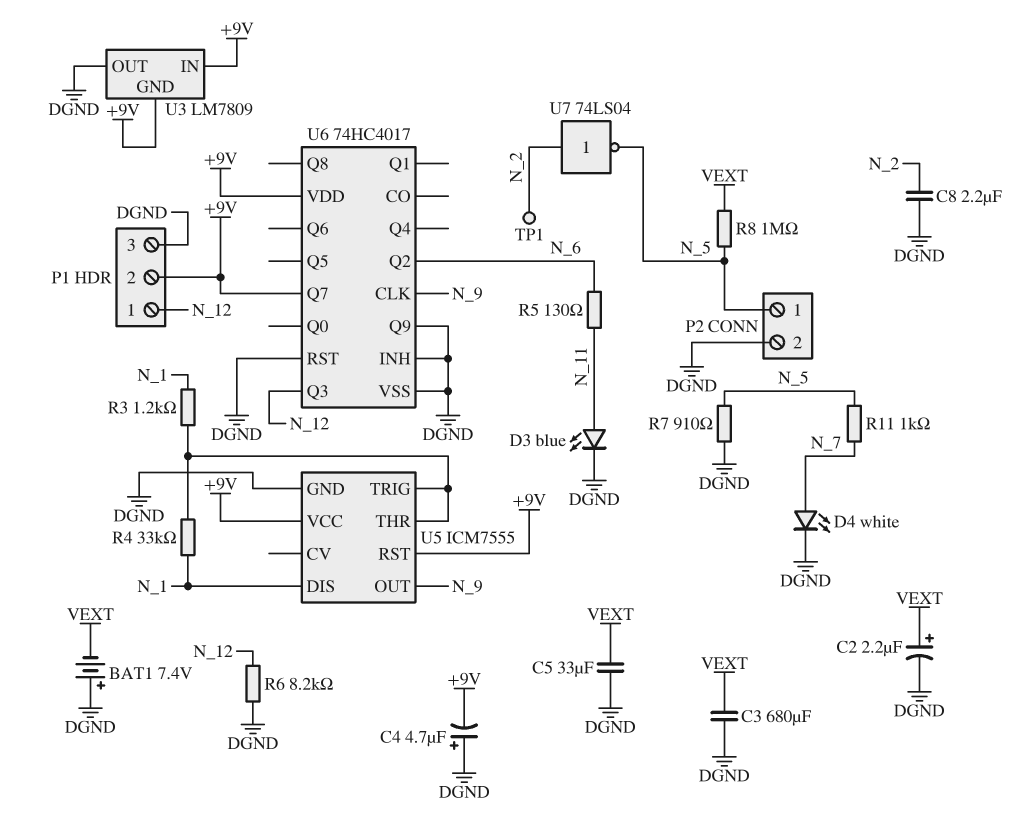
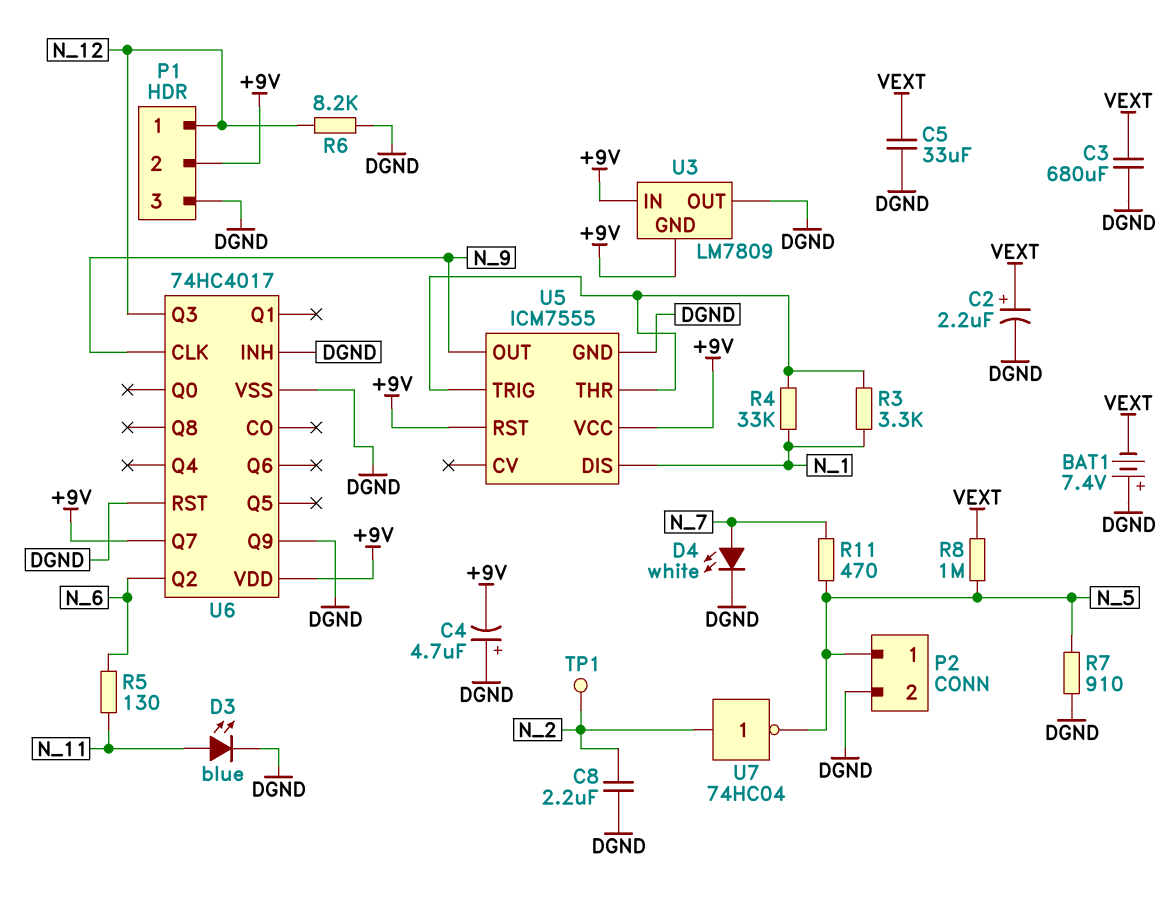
R3: 1.2k (N_1, U5/THR) -> 3.3k (N_1, U5/THR)
R11: 1k (N_5, N_7) -> 470 (N_5, N_7)
U7: NOT 74LS04 (in N_2, out N_5) -> NOT 74HC04 (in N_2, out N_5)

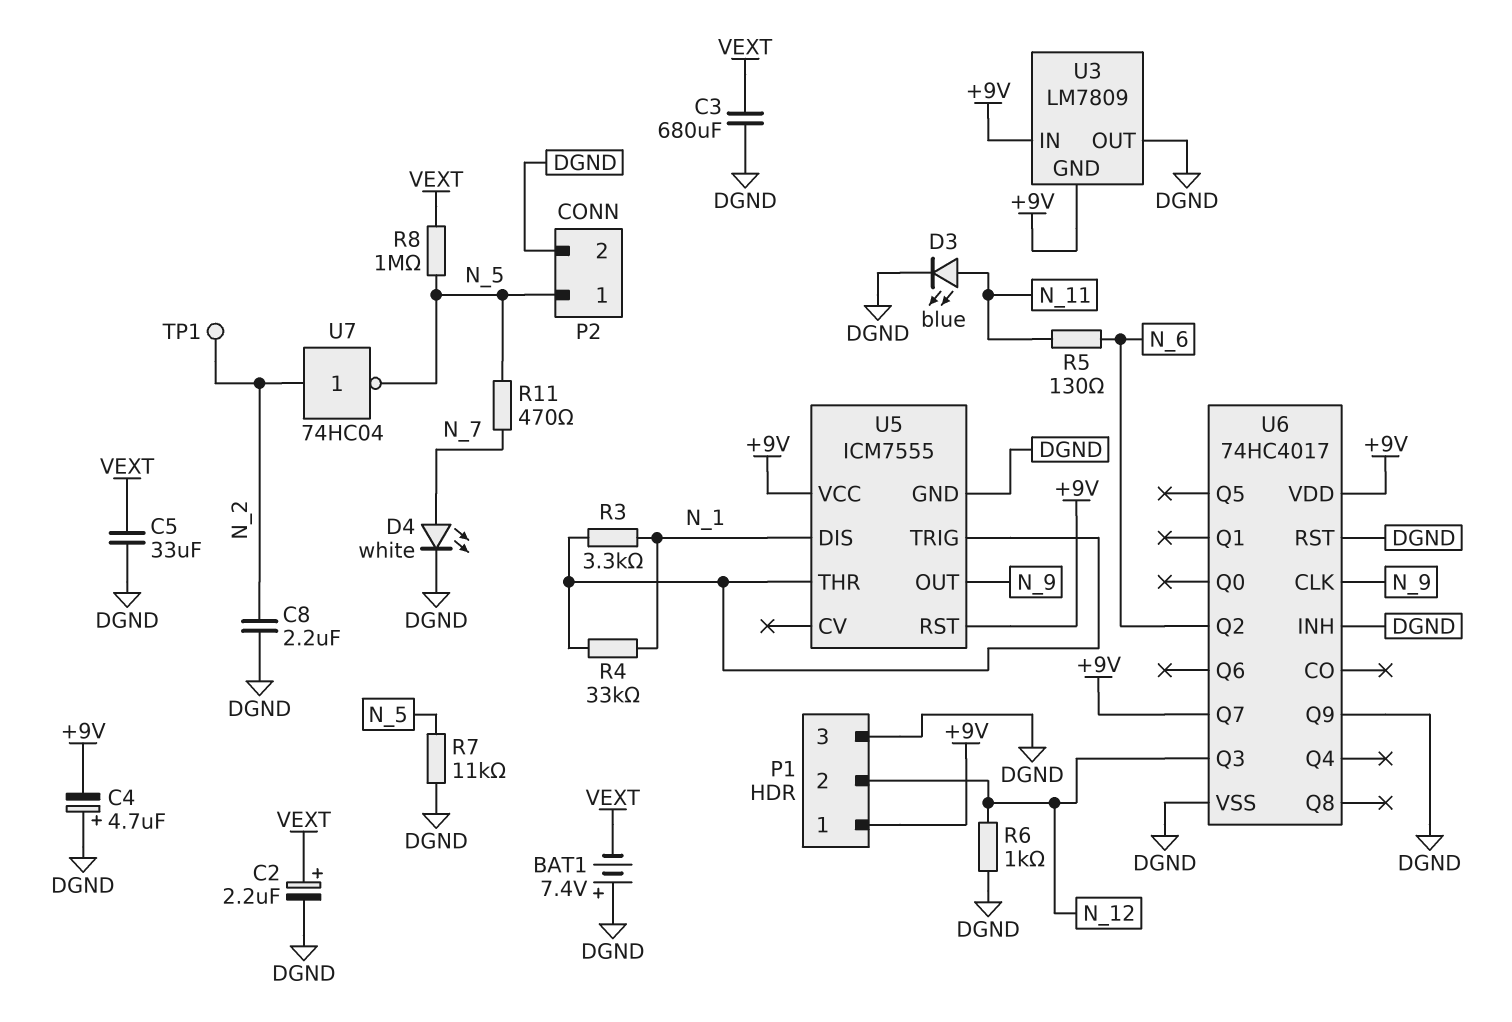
P1 pin 1: N_12 -> +9V
P1 pin 2: +9V -> N_12
R6: 8.2k (DGND, N_12) -> 1k (DGND, N_12)
R7: 910 (DGND, N_5) -> 11k (DGND, N_5)

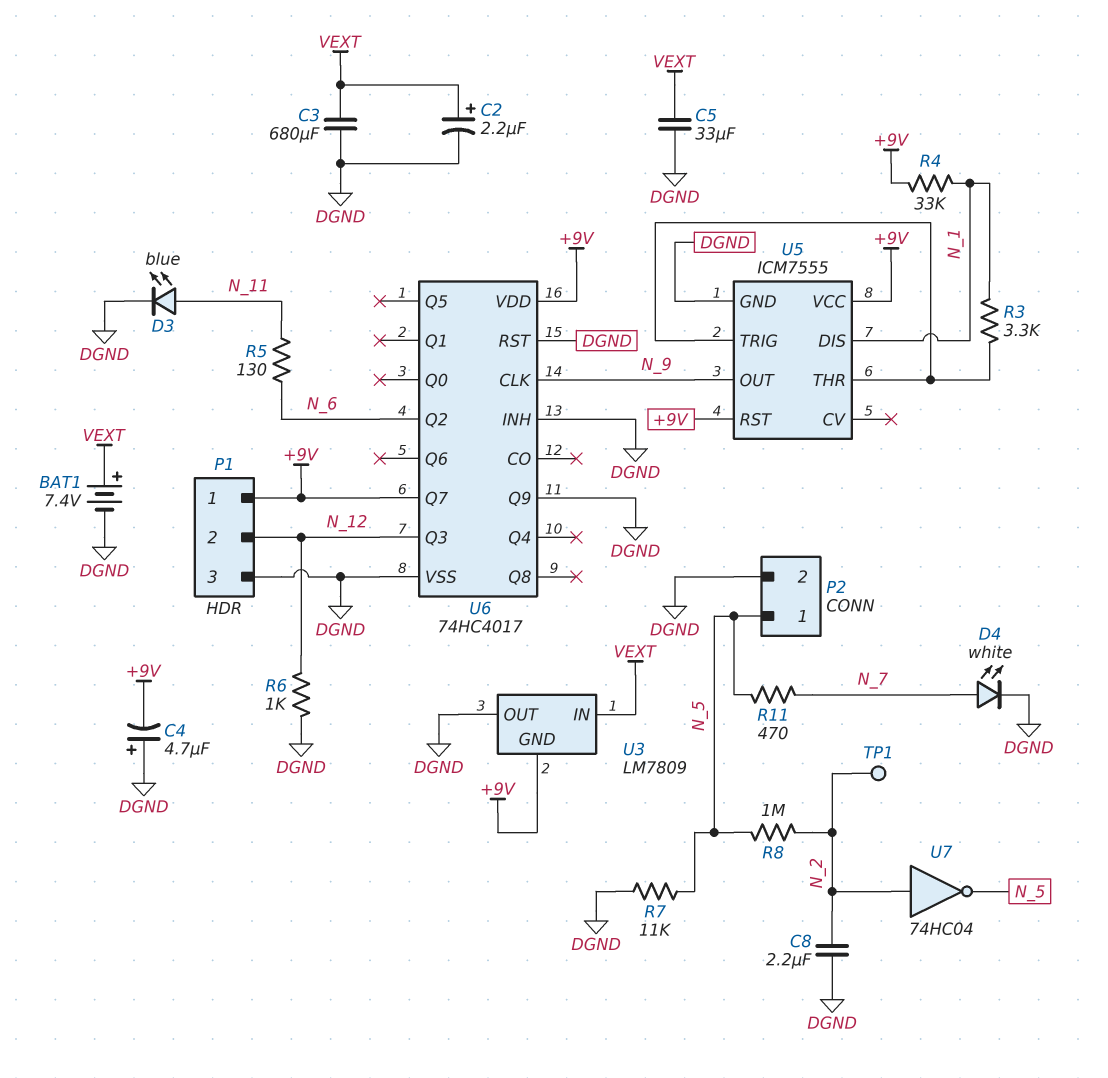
BAT1: 7.4V (plus DGND, minus VEXT) -> 7.4V (plus VEXT, minus DGND)
R4: 33k (N_1, U5/THR) -> 33k (+9V, N_1)
R8: 1M (N_5, VEXT) -> 1M (N_2, N_5)
U3 pin IN: +9V -> VEXT

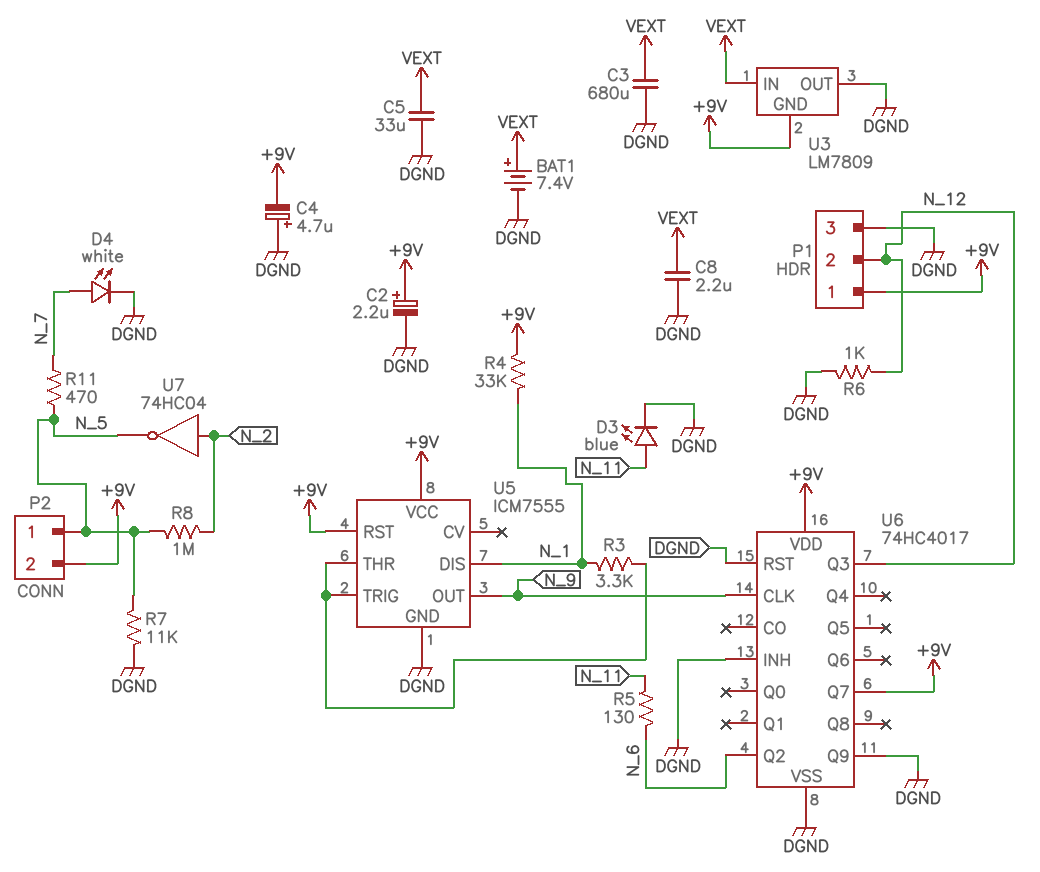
C2: 2.2uF (plus VEXT, minus DGND) -> 2.2uF (plus +9V, minus DGND)
C8: 2.2uF (DGND, N_2) -> 2.2uF (DGND, VEXT)
P2 pin 2: DGND -> +9V
TP1: test point (N_2) -> none

